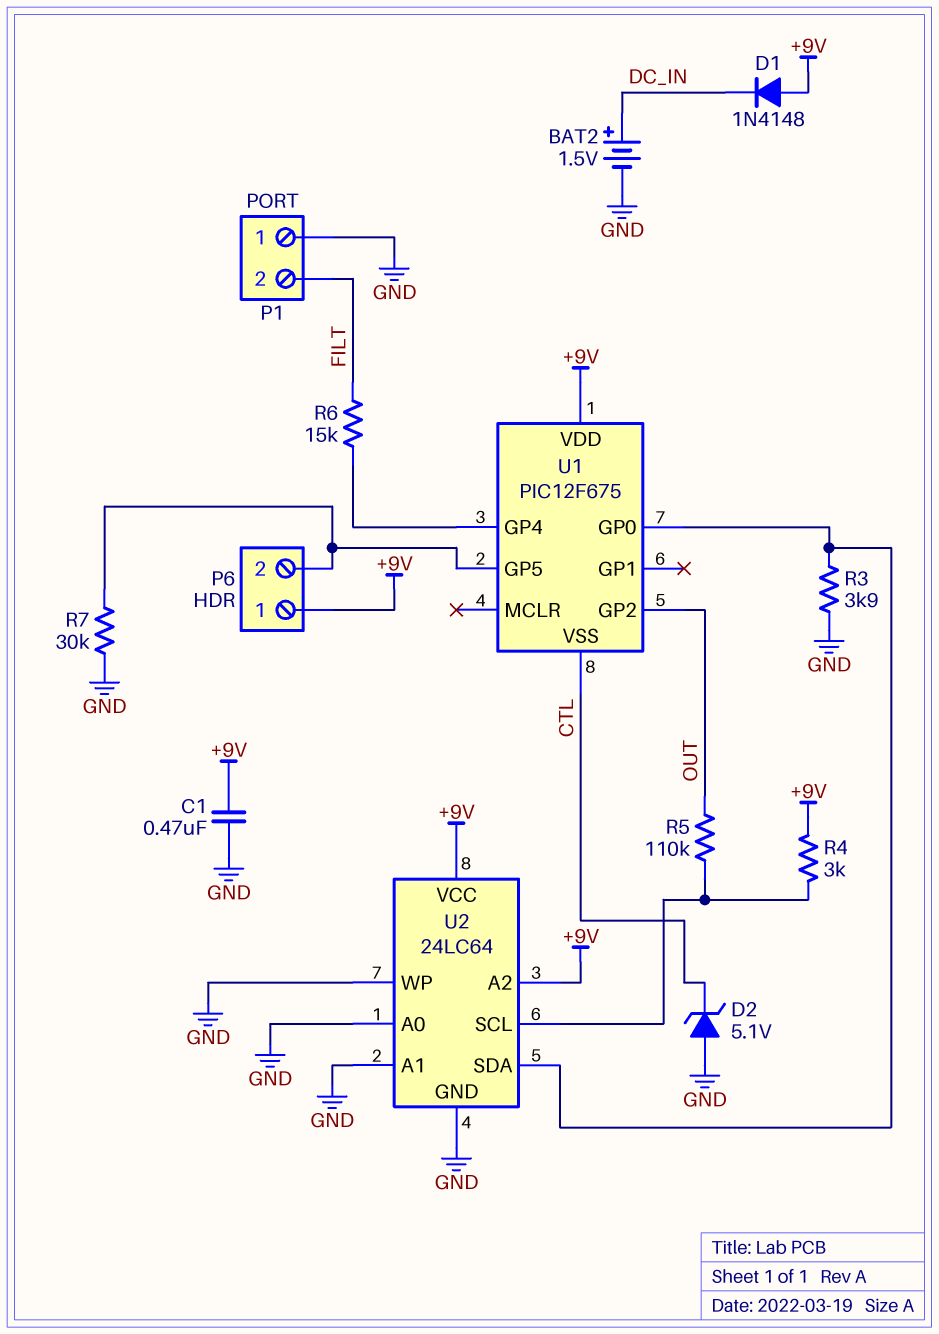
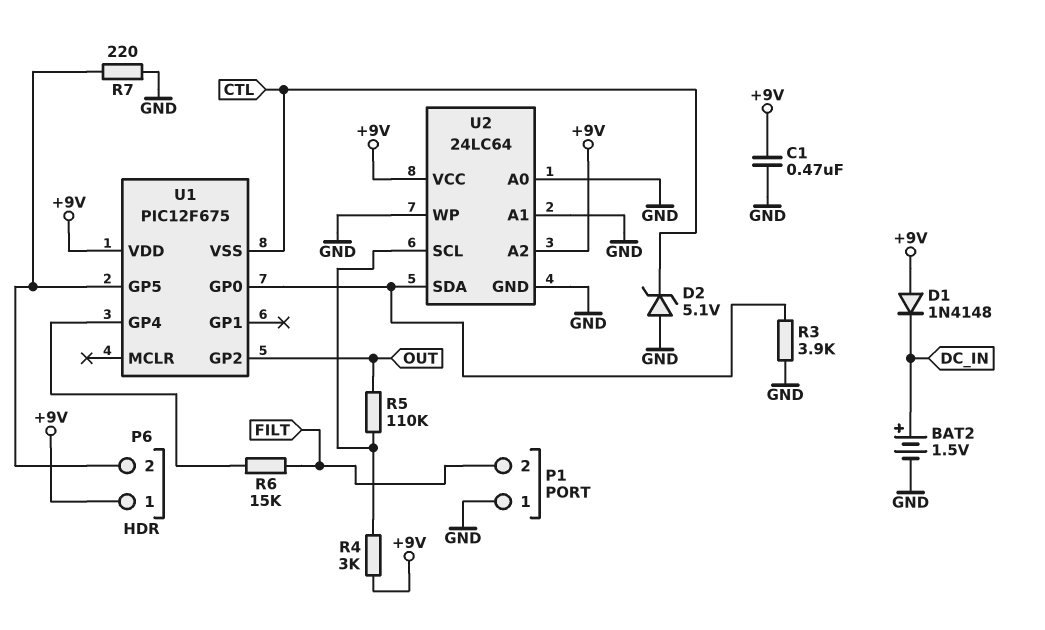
R7: 30k (GND, P6/2) -> 220 (GND, P6/2)

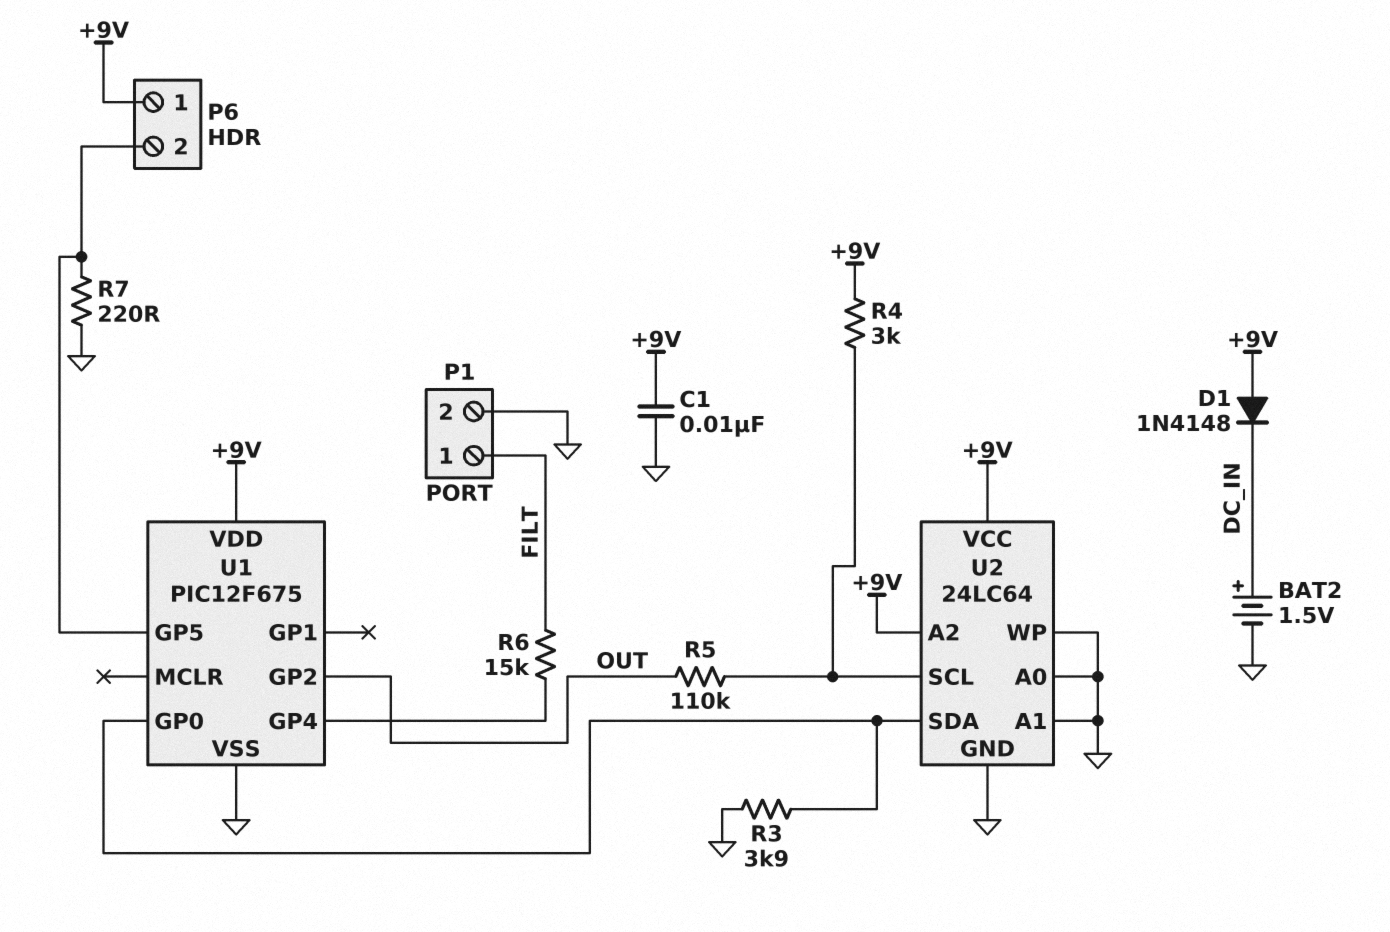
C1: 470nF (+9V, GND) -> 10nF (+9V, GND)
D2: zener 5.1V (A GND, K CTL) -> none
P1 pin 1: GND -> FILT
P1 pin 2: FILT -> GND
U1 pin VSS: CTL -> GND

